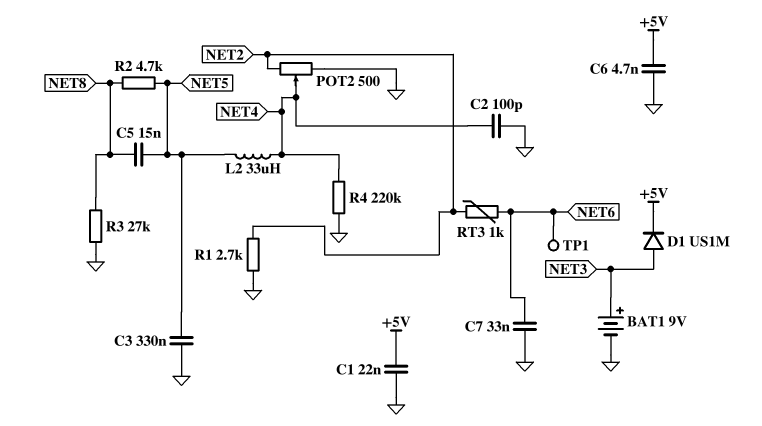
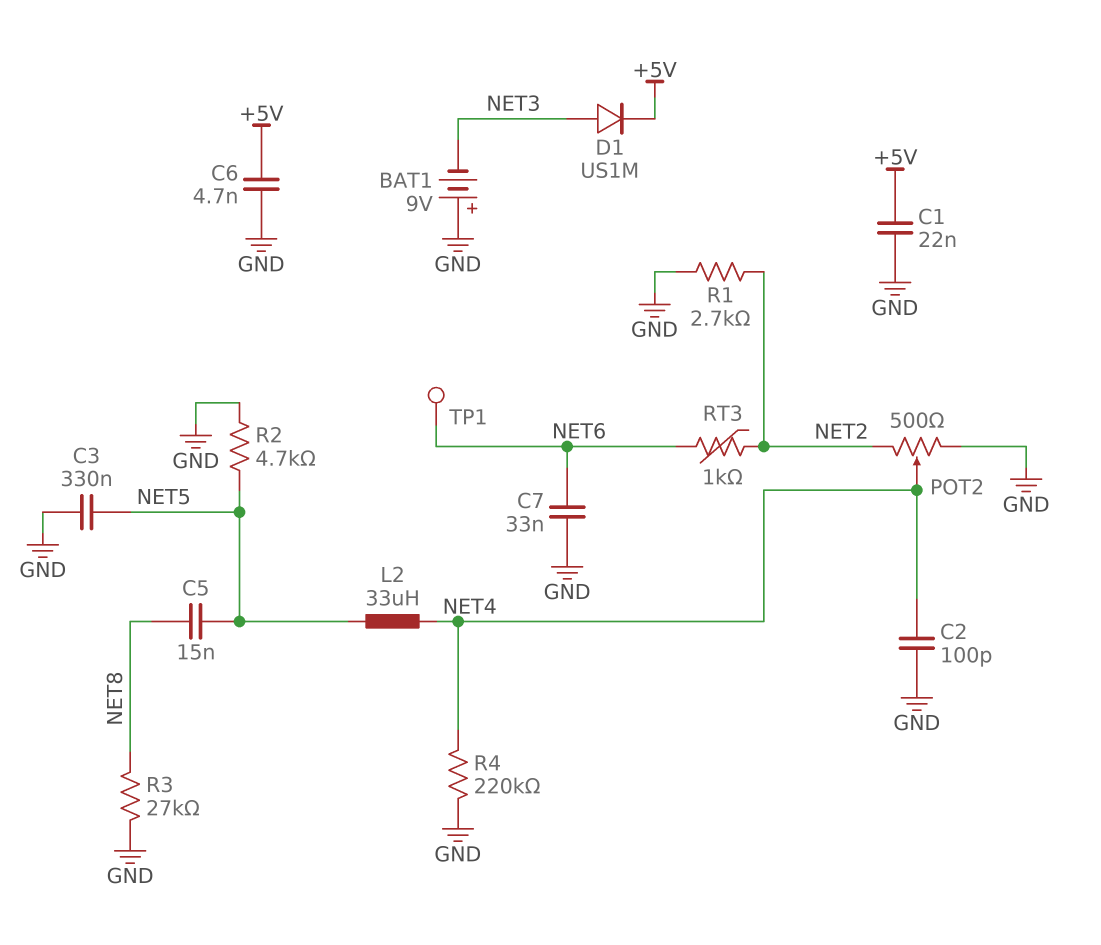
BAT1: 9V (plus NET3, minus GND) -> 9V (plus GND, minus NET3)
R2: 4.7k (NET5, NET8) -> 4.7k (GND, NET5)

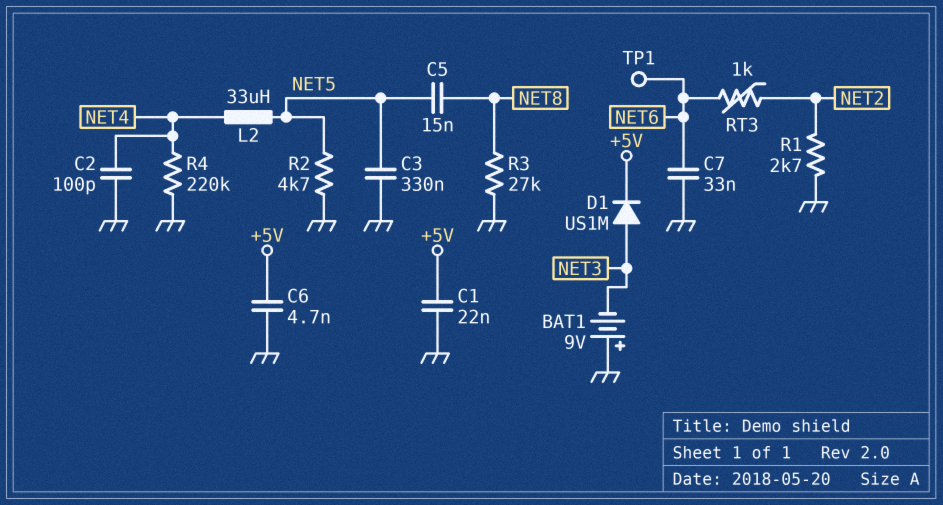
POT2: 500 (GND, NET2, wiper NET4) -> none

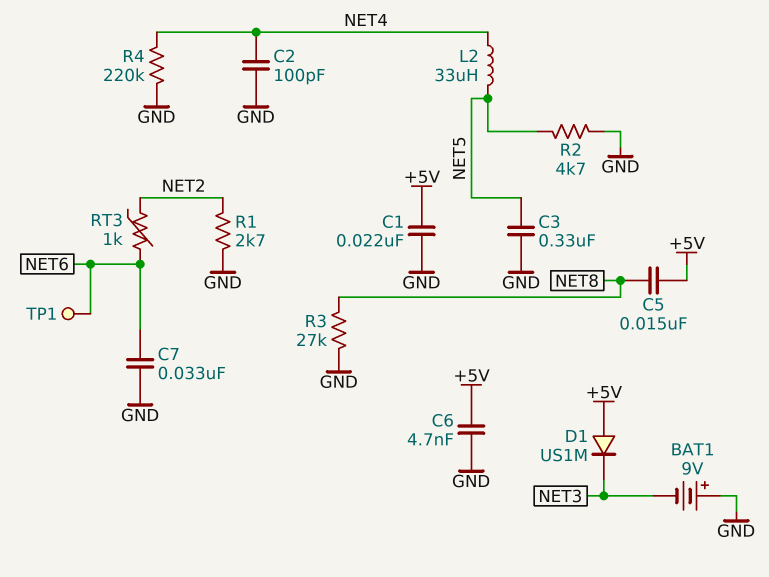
C5: 15nF (NET5, NET8) -> 15nF (+5V, NET8)
D1: diode US1M (A NET3, K +5V) -> diode US1M (A +5V, K NET3)

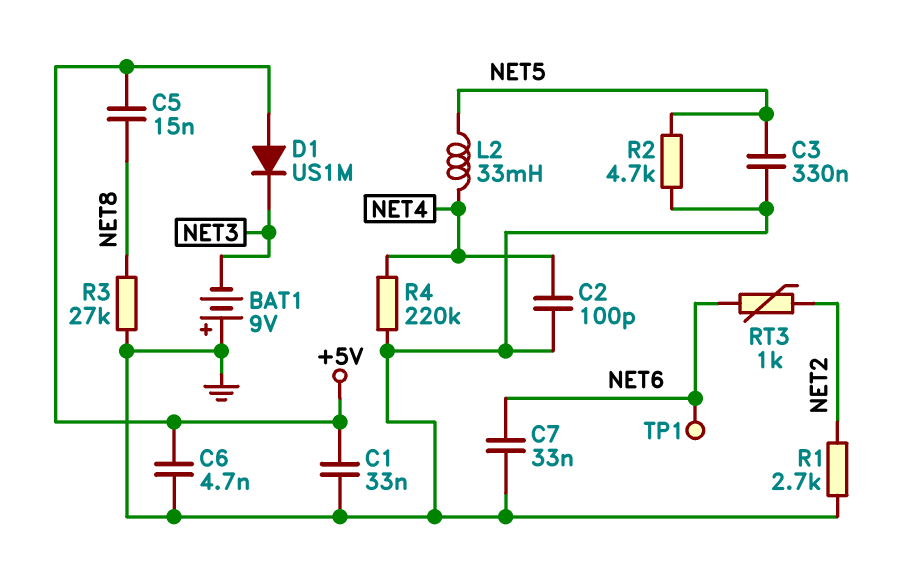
C1: 22nF (+5V, GND) -> 33nF (+5V, GND)
L2: 33uH (NET4, NET5) -> 33mH (NET4, NET5)

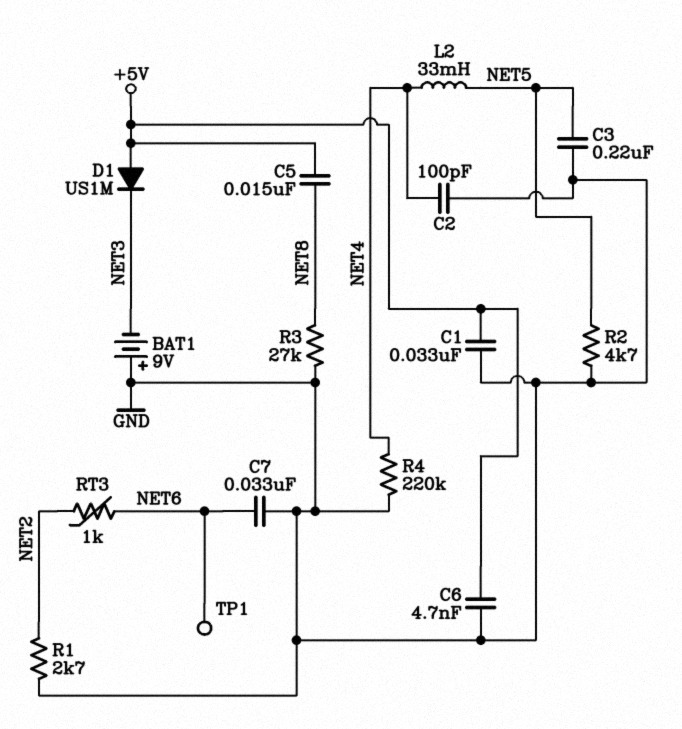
C3: 330nF (GND, NET5) -> 220nF (GND, NET5)

